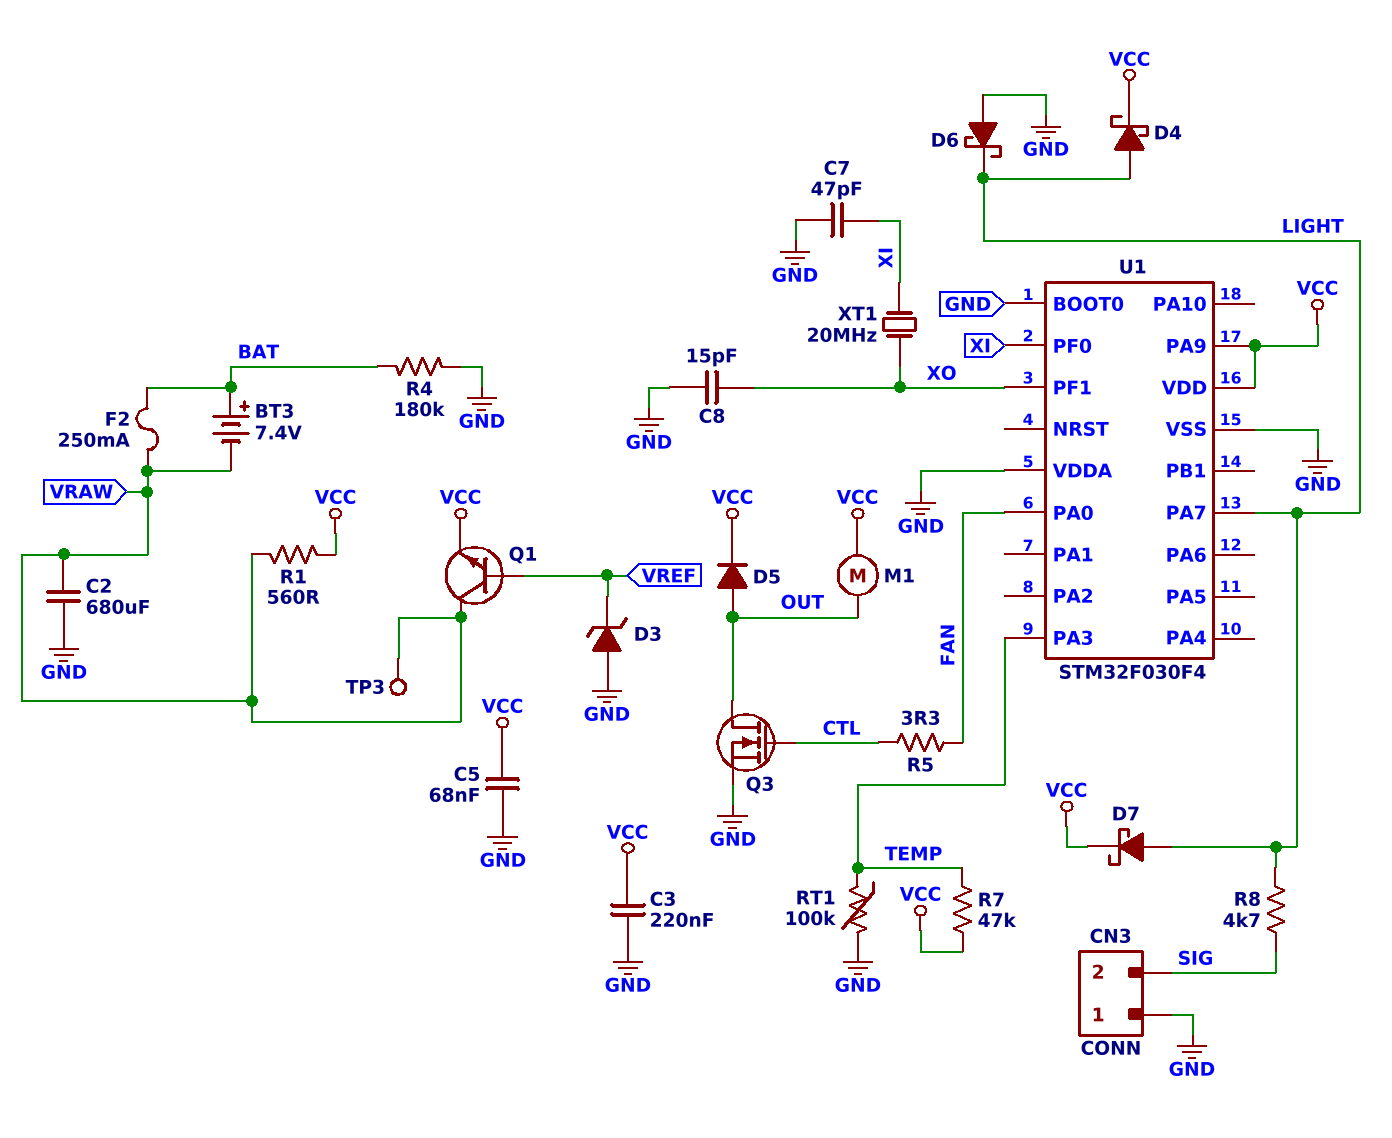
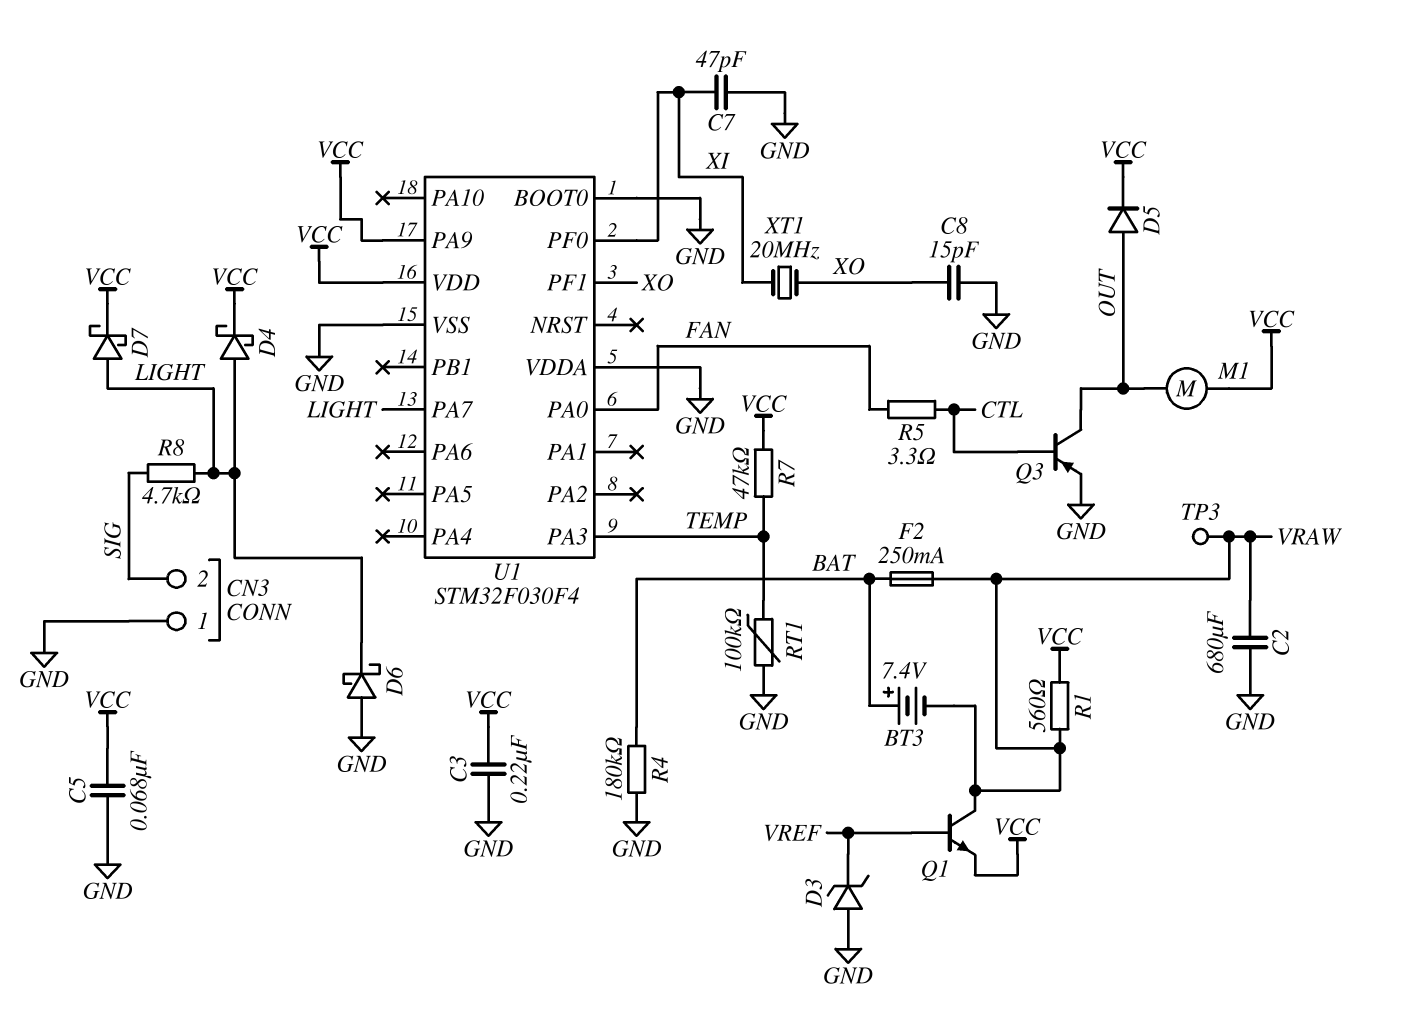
Q3: NMOS (G CTL, D OUT, S GND) -> PNP (B CTL, C OUT, E GND)

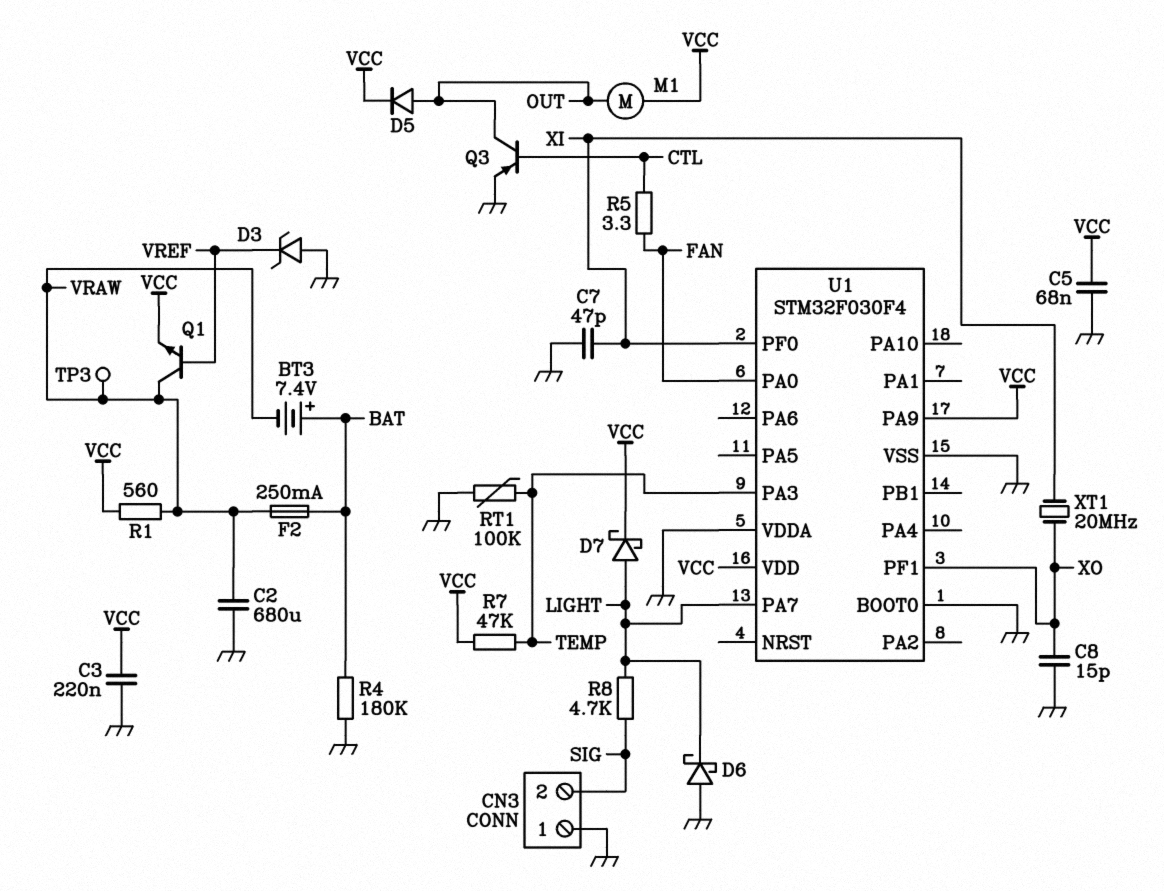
D4: schottky (A LIGHT, K VCC) -> none

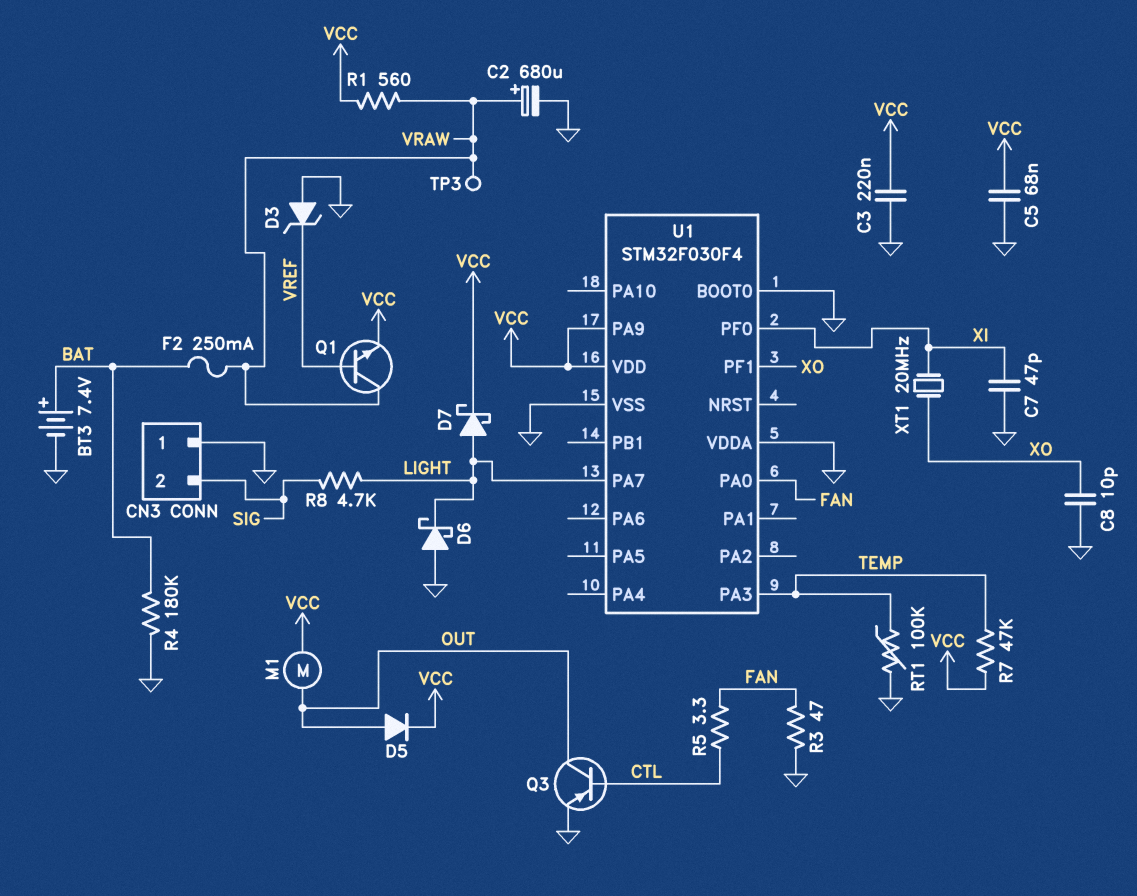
BT3: 7.4V (plus BAT, minus VRAW) -> 7.4V (plus BAT, minus GND)
C2: 680uF (GND, VRAW) -> 680uF (plus VRAW, minus GND)
C8: 15pF (GND, XO) -> 10pF (GND, XO)
R3: none -> 47 (FAN, GND)

